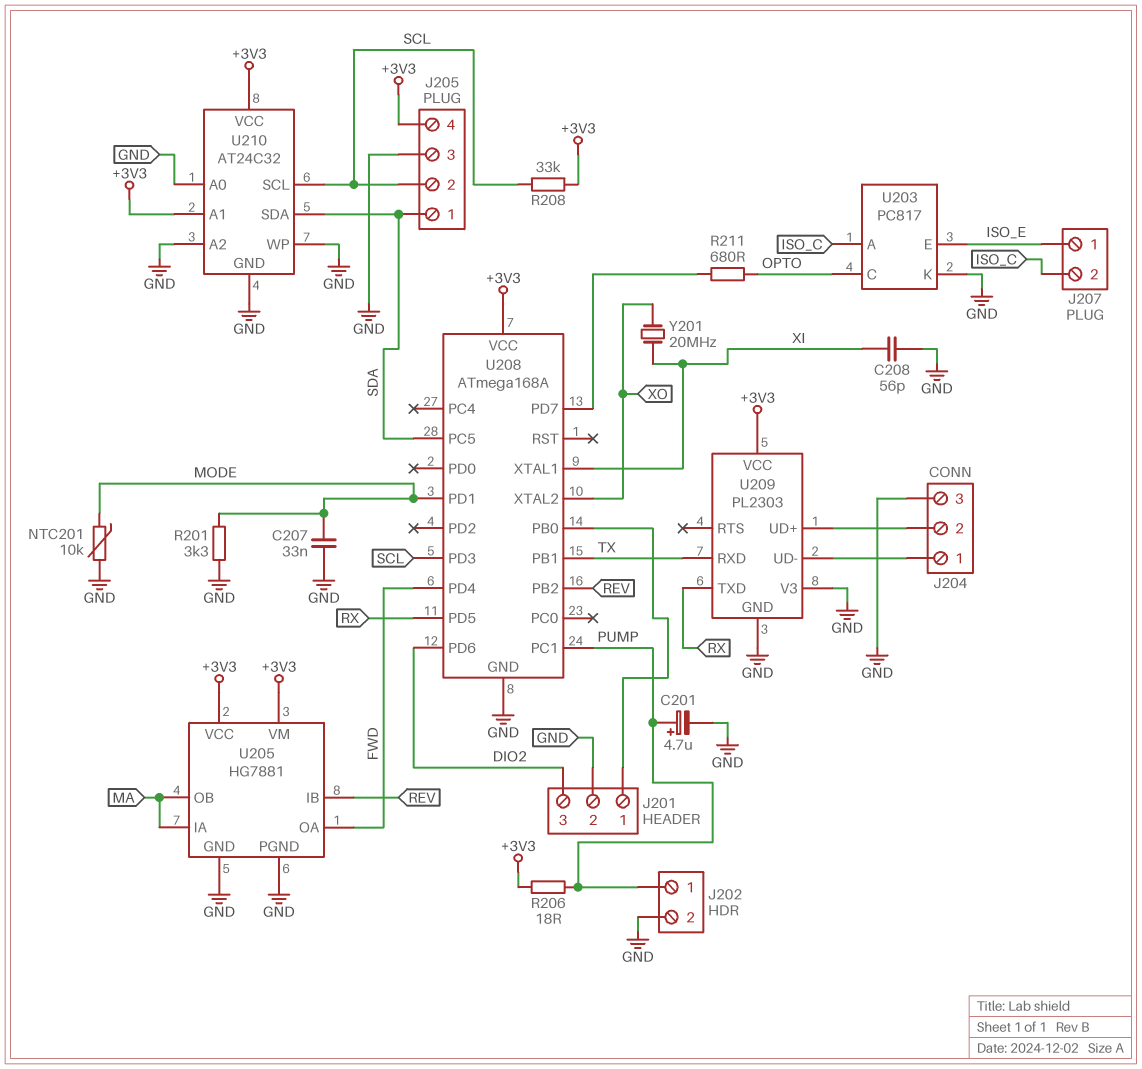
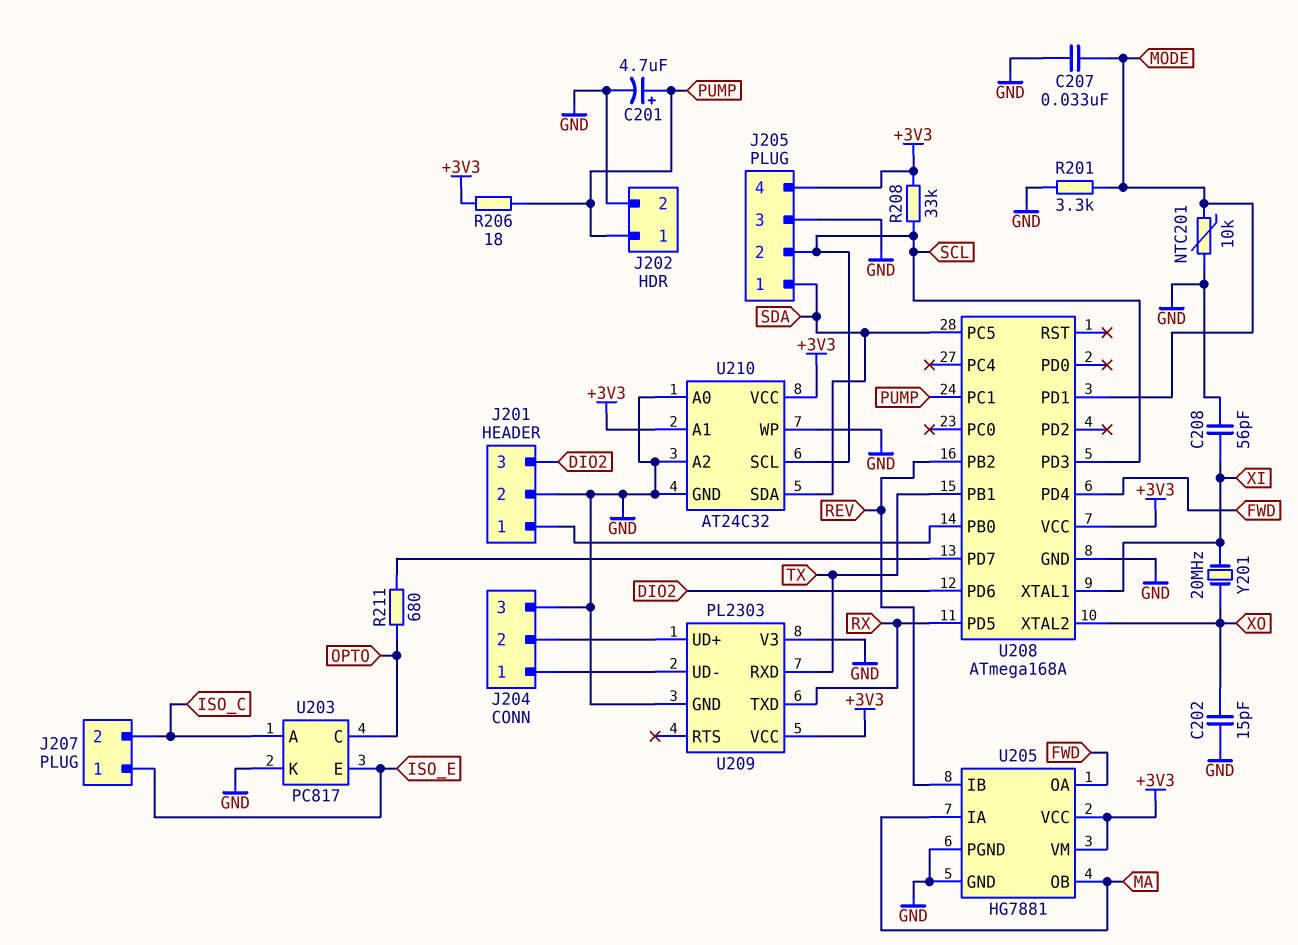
C202: none -> 15pF (GND, XO)

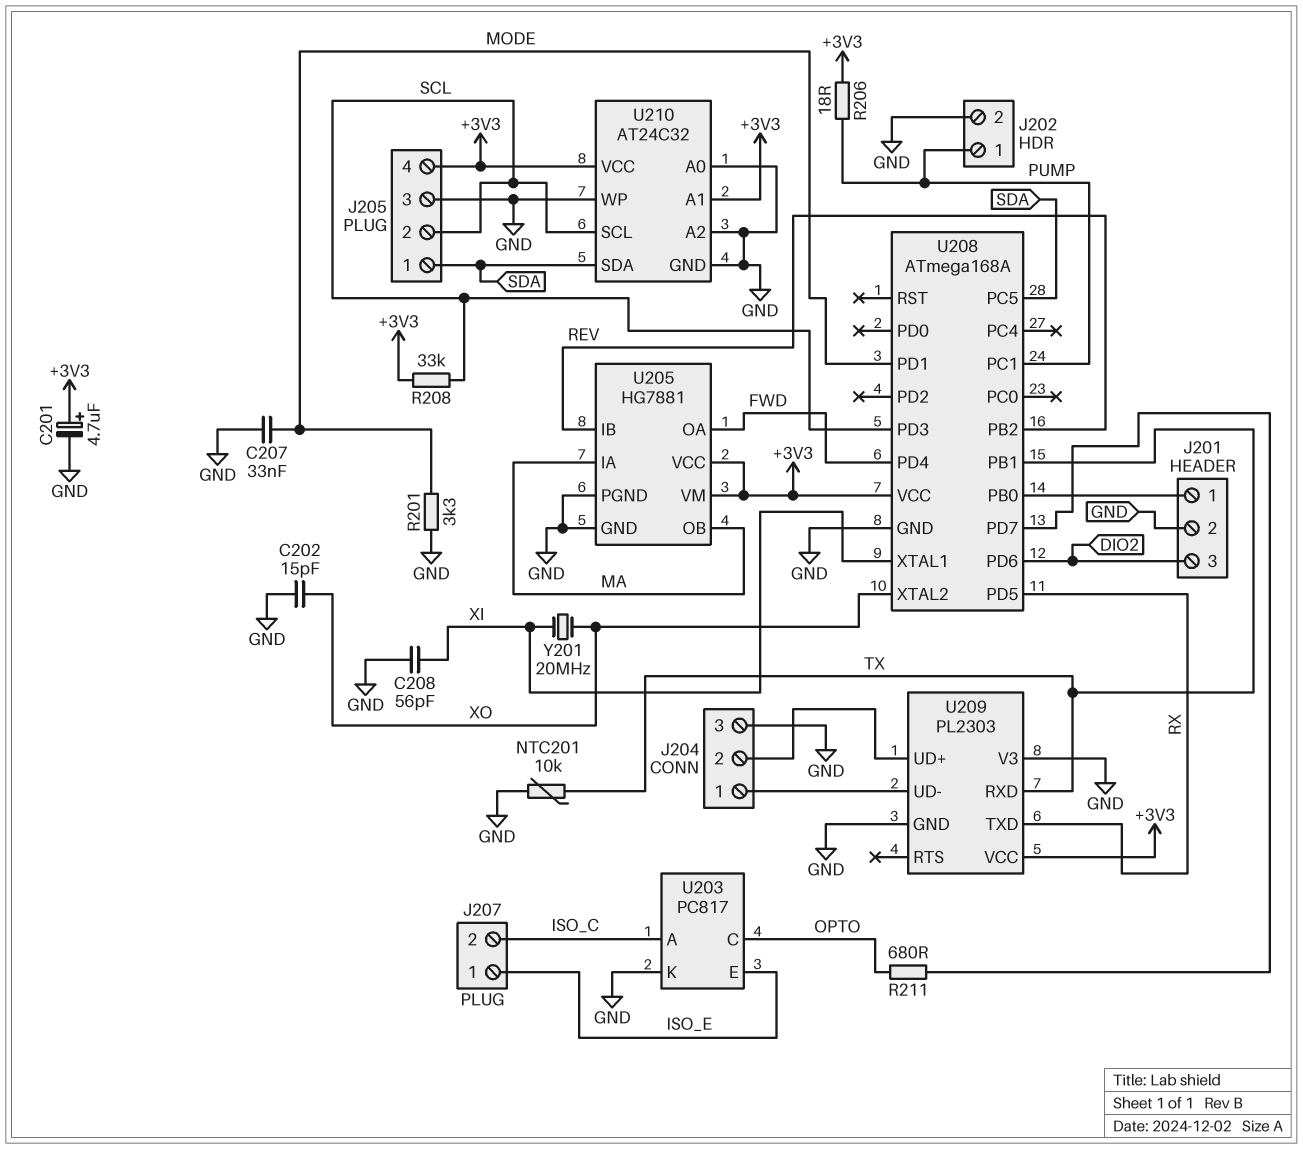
C201: 4.7uF (plus PUMP, minus GND) -> 4.7uF (plus +3V3, minus GND)
NTC201: 10k (GND, MODE) -> 10k (GND, TX)

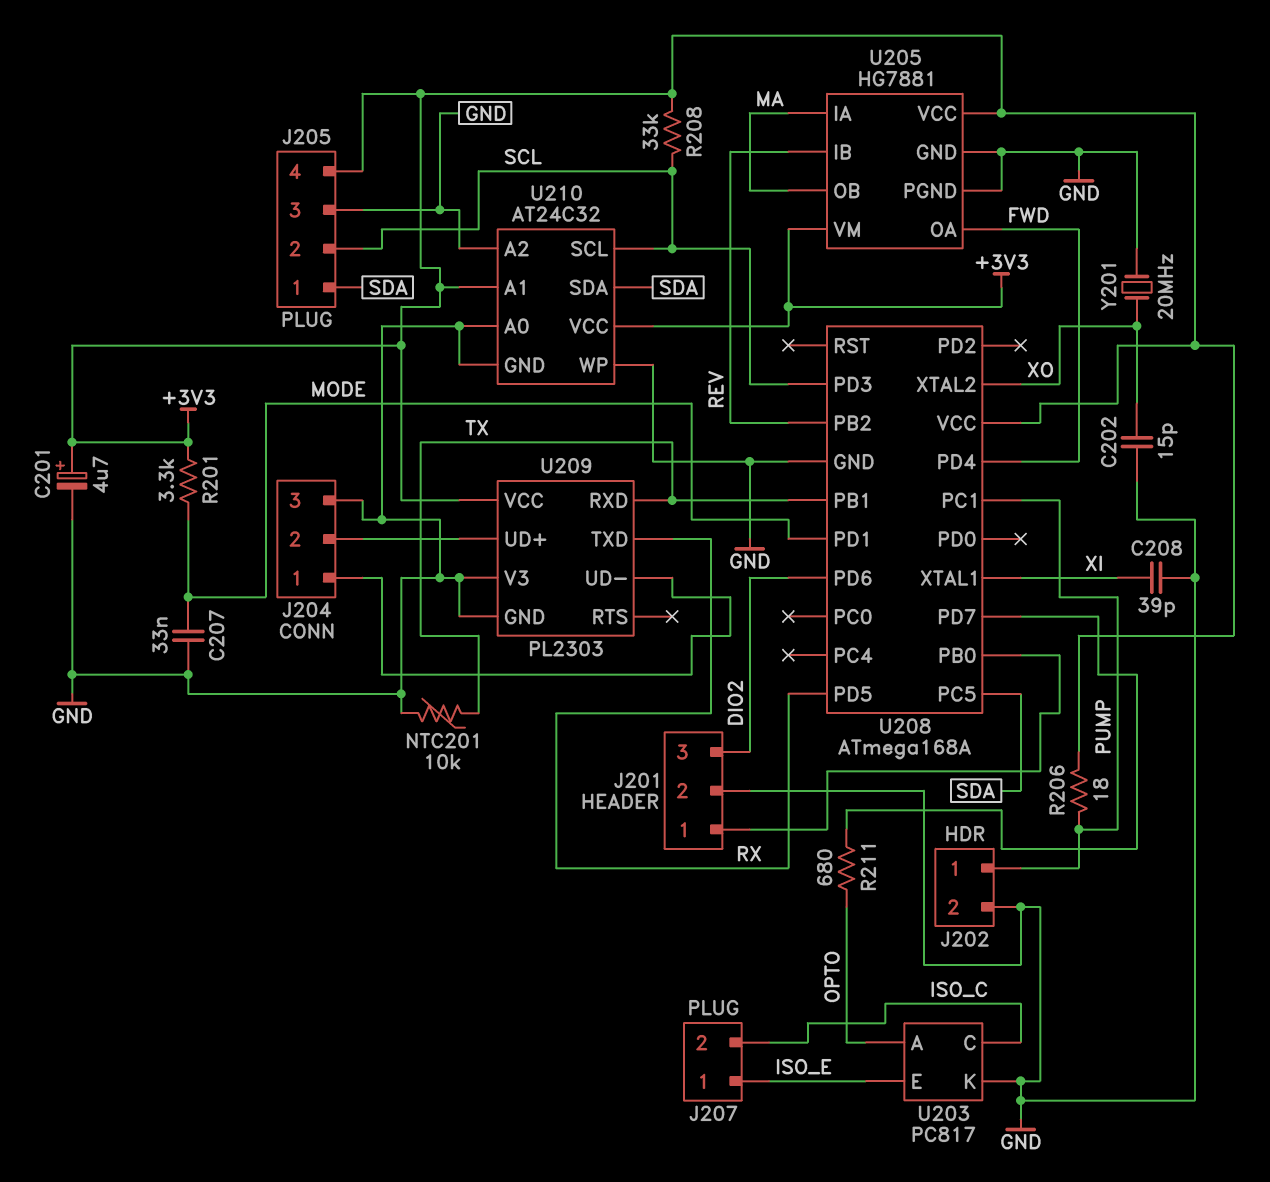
C208: 56pF (GND, XI) -> 39pF (GND, XI)
R201: 3.3k (GND, MODE) -> 3.3k (+3V3, MODE)
U203 pin A: ISO_C -> OPTO
U203 pin C: OPTO -> ISO_C
Y201: 20MHz (XI, XO) -> 20MHz (GND, XO)

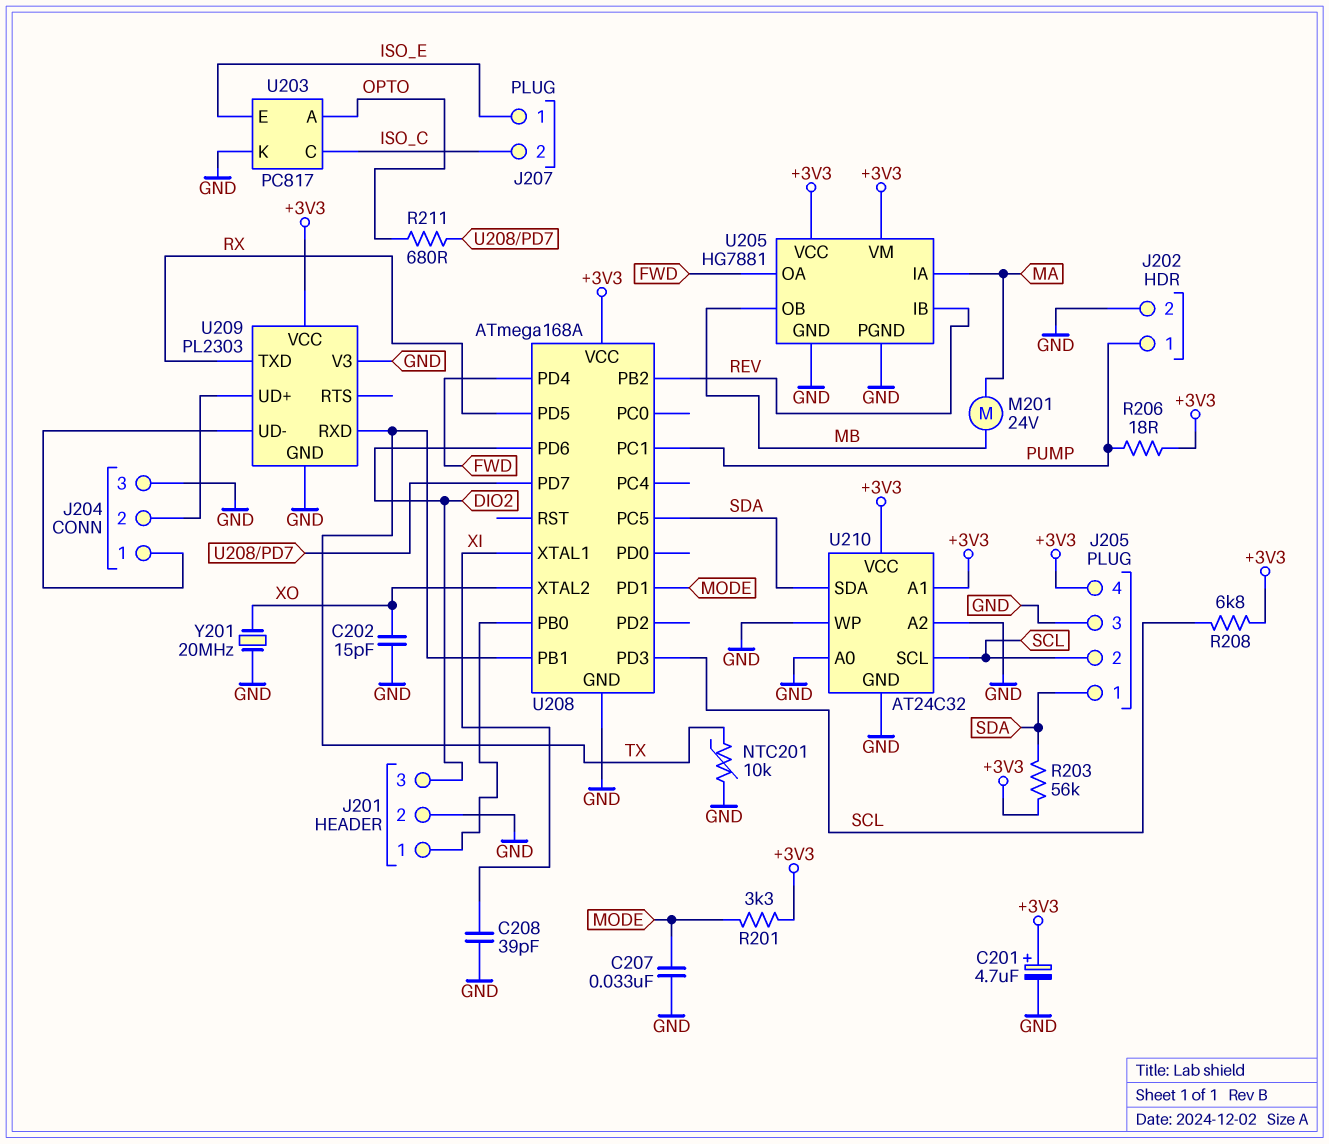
M201: none -> motor 24V (MA, MB)
R203: none -> 56k (+3V3, SDA)
R208: 33k (+3V3, SCL) -> 6.8k (+3V3, SCL)
U205 pin OB: MA -> MB

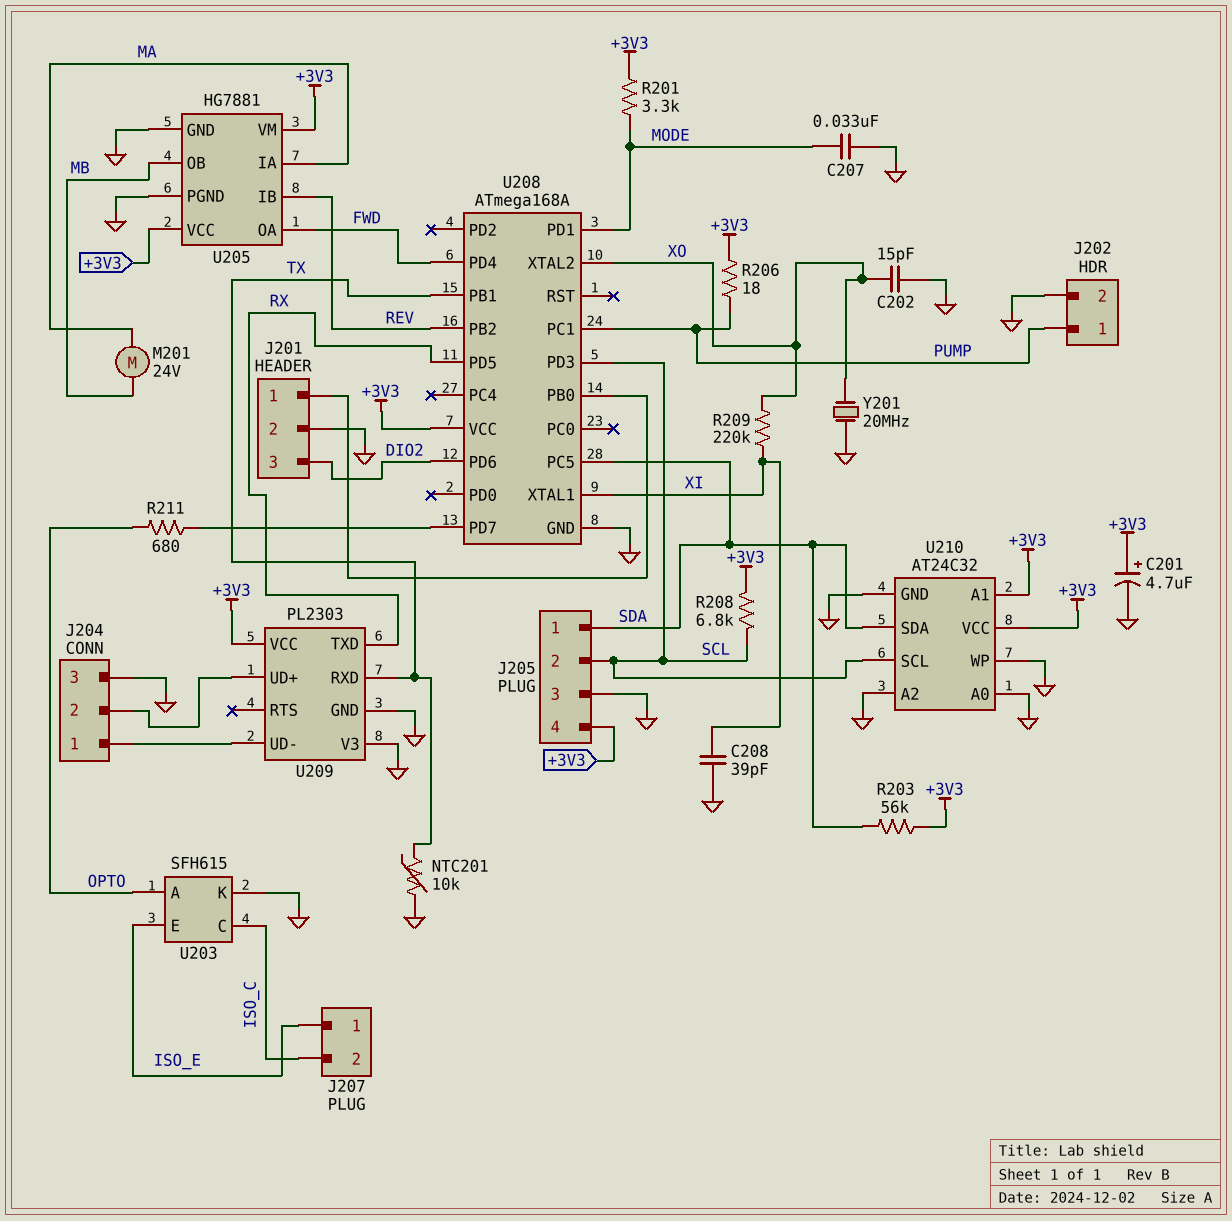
R209: none -> 220k (XI, XO)
U203: PC817 -> SFH615

